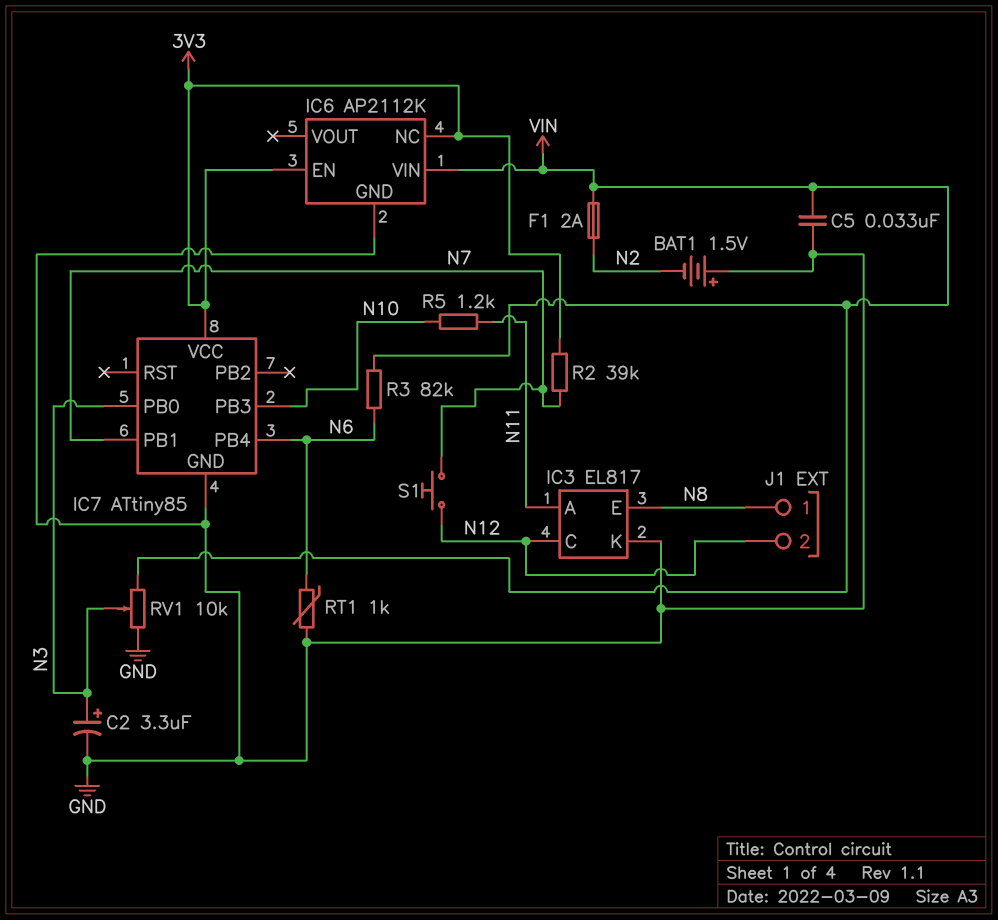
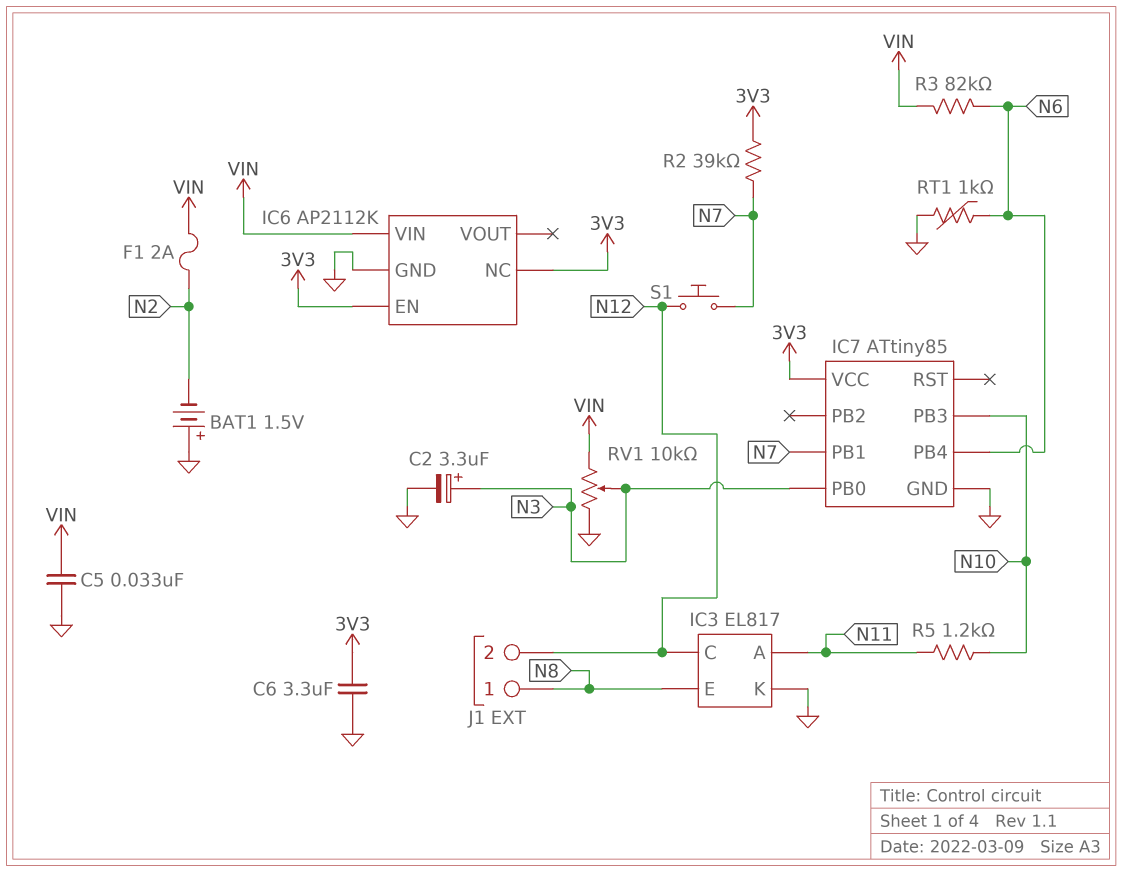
C6: none -> 3.3uF (3V3, GND)

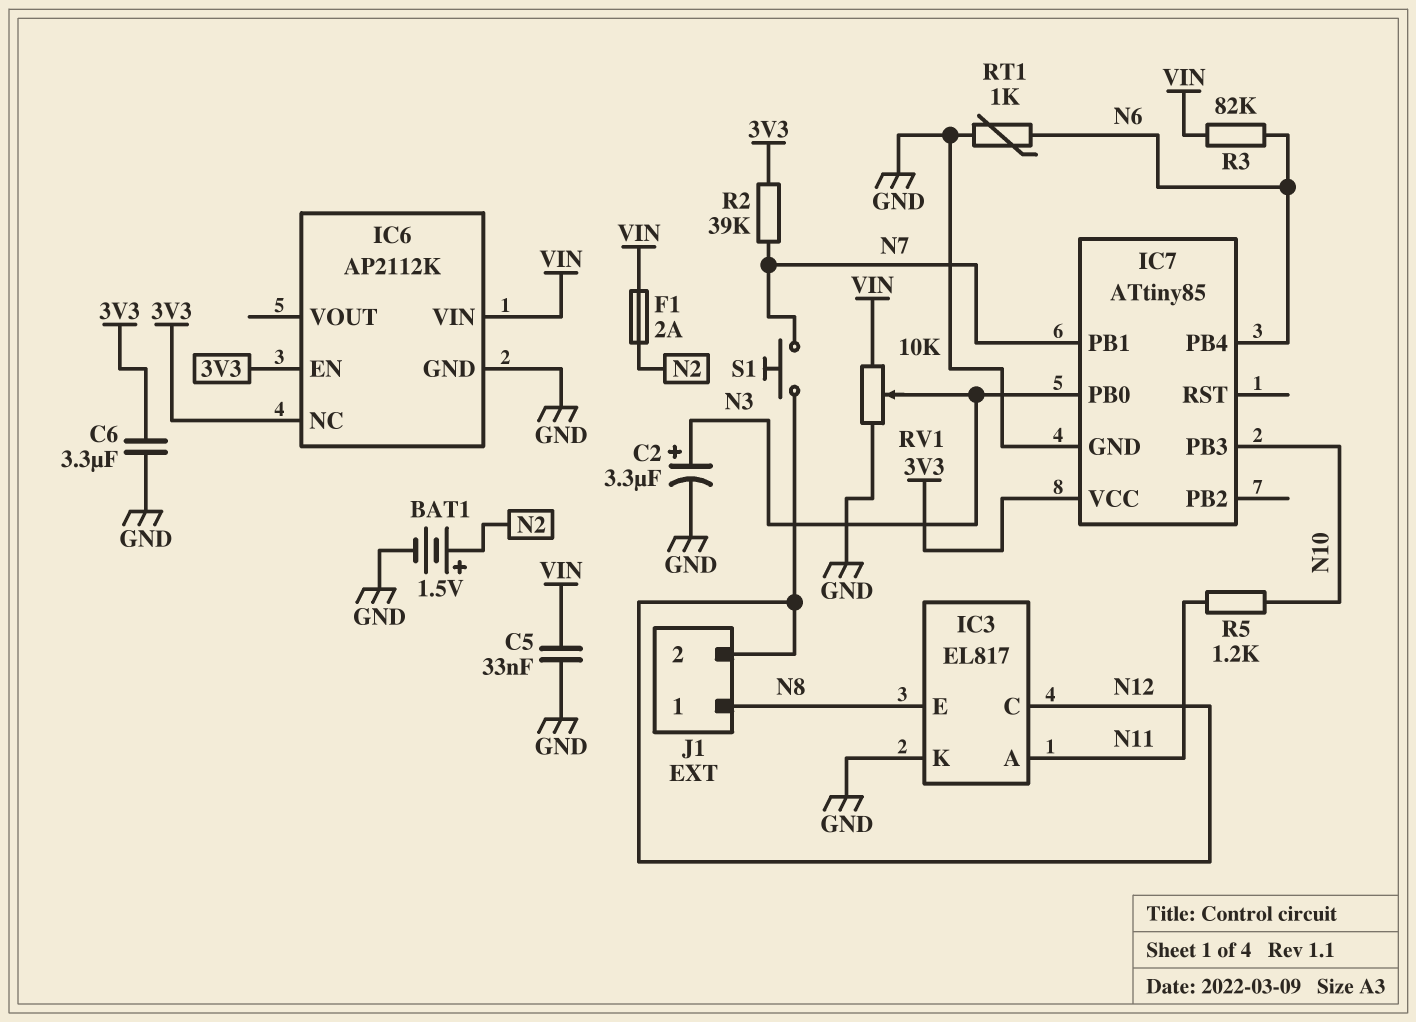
BAT1: 1.5V (plus GND, minus N2) -> 1.5V (plus N2, minus GND)

